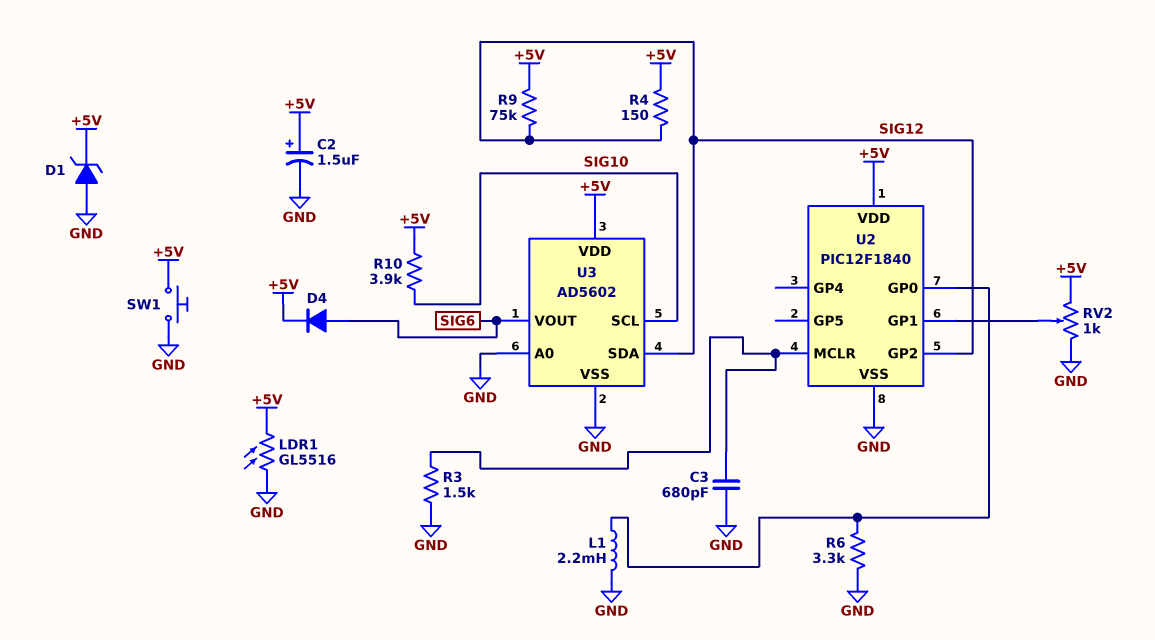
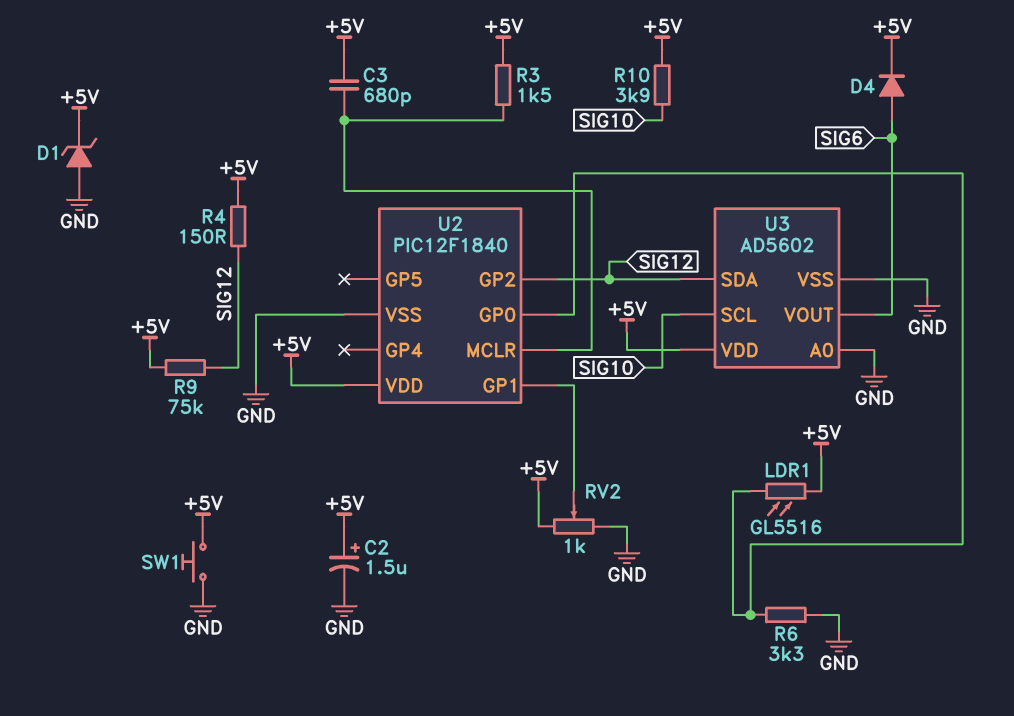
C3: 680pF (GND, U2/MCLR) -> 680pF (+5V, U2/MCLR)
L1: 2.2mH (GND, U2/GP0) -> none
LDR1: GL5516 (+5V, GND) -> GL5516 (+5V, U2/GP0)
R3: 1.5k (GND, U2/MCLR) -> 1.5k (+5V, U2/MCLR)

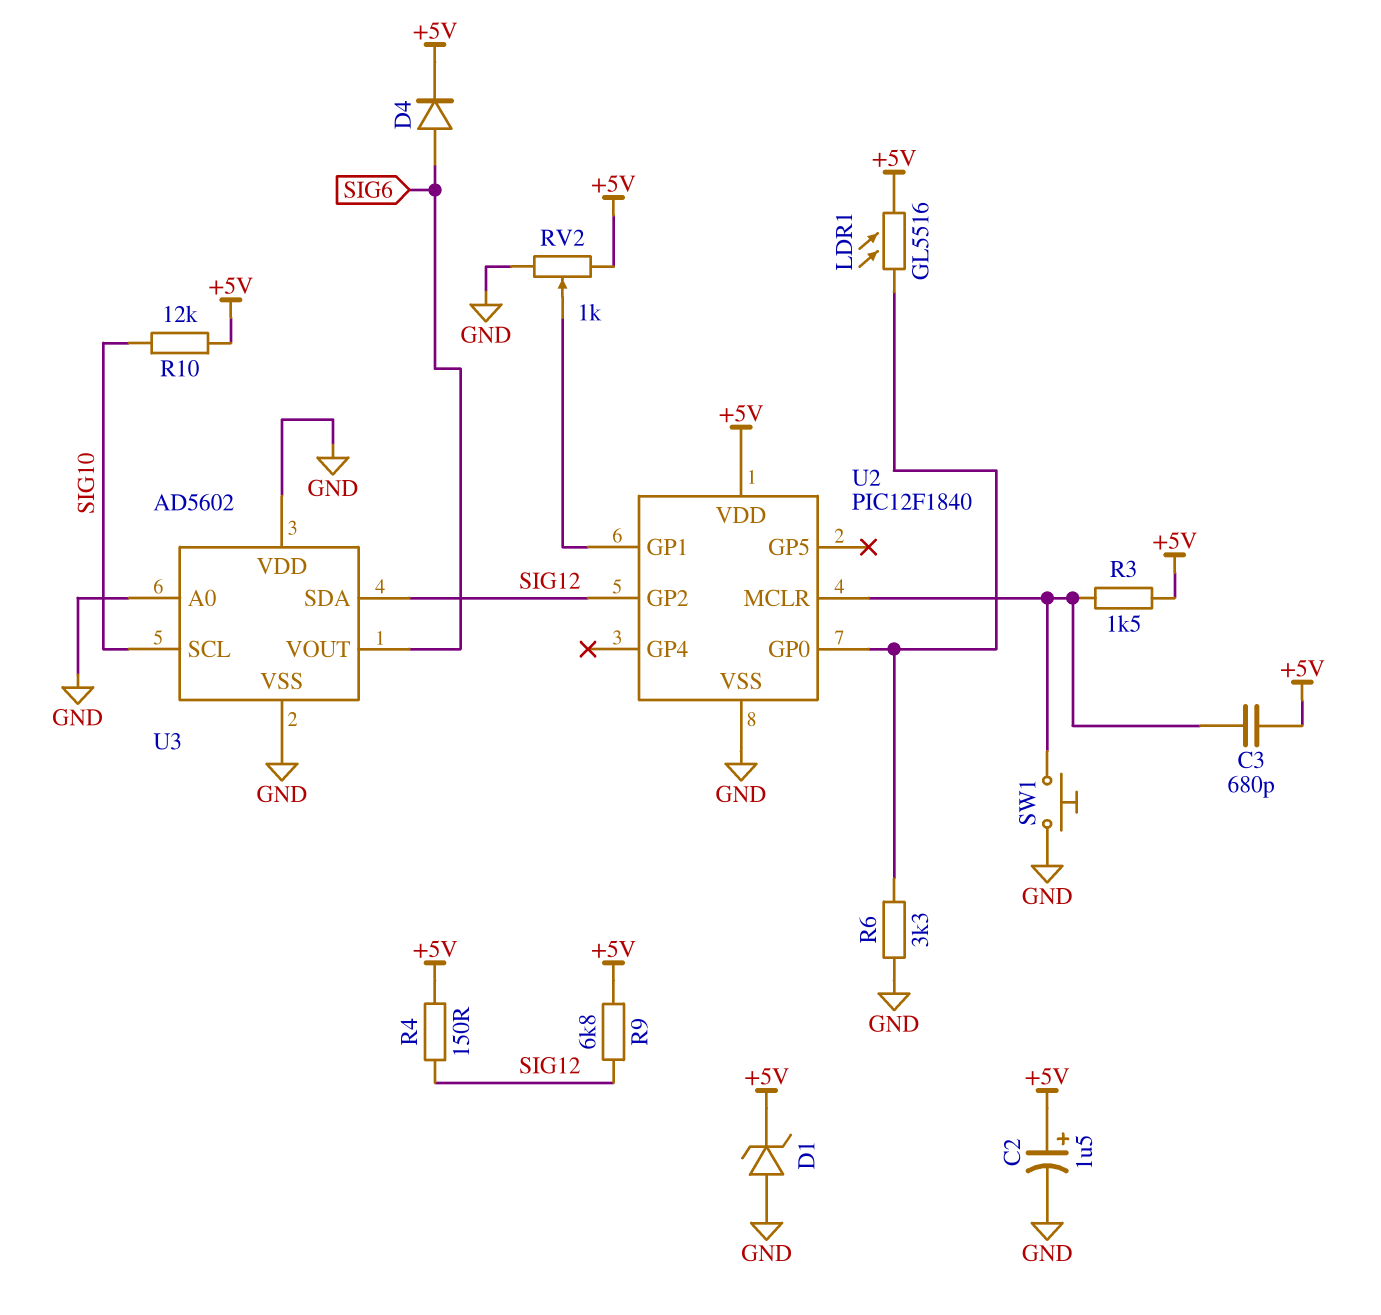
R9: 75k (+5V, SIG12) -> 6.8k (+5V, SIG12)
R10: 3.9k (+5V, SIG10) -> 12k (+5V, SIG10)
SW1: button (+5V, GND) -> button (GND, U2/MCLR)
U3 pin VDD: +5V -> GND

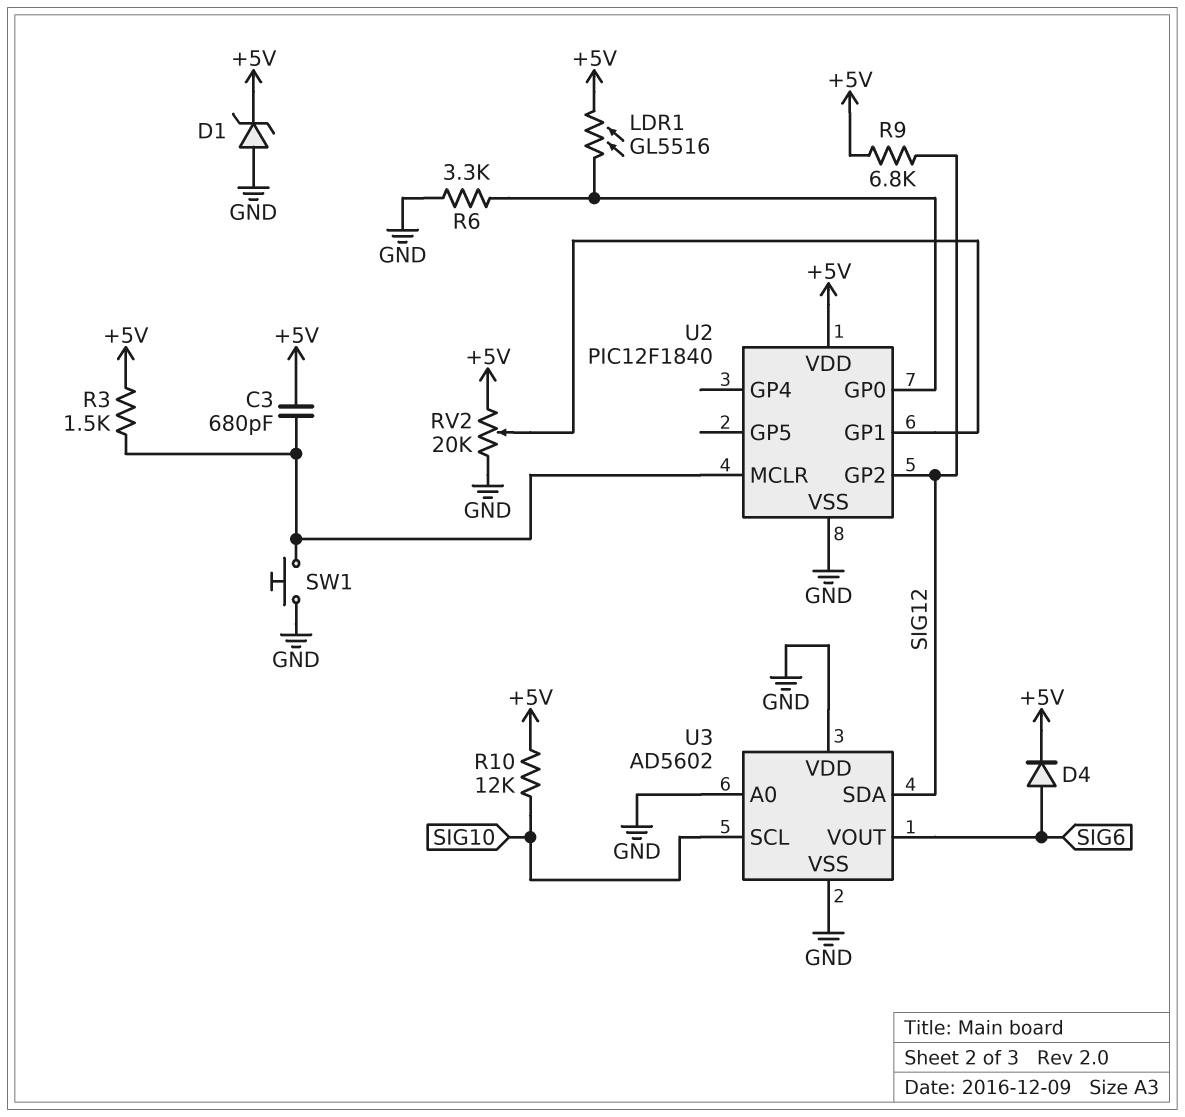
C2: 1.5uF (plus +5V, minus GND) -> none
R4: 150 (+5V, SIG12) -> none
RV2: 1k (+5V, GND, wiper U2/GP1) -> 20k (+5V, GND, wiper U2/GP1)

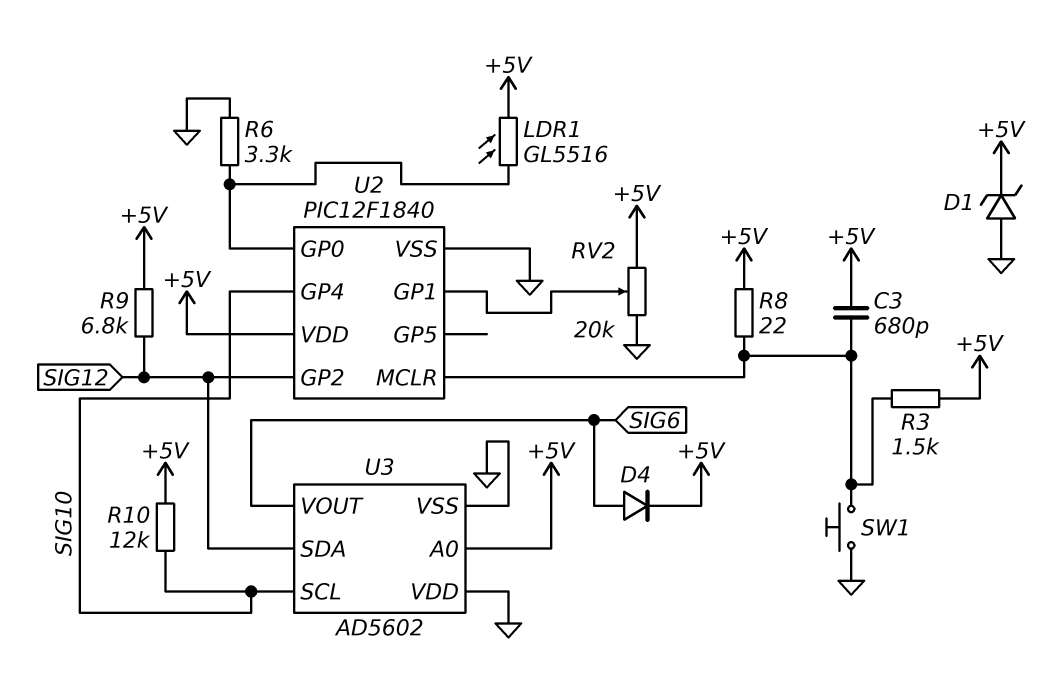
R8: none -> 22 (+5V, U2/MCLR)
U2 pin GP4: none -> SIG10
U3 pin A0: GND -> +5V

